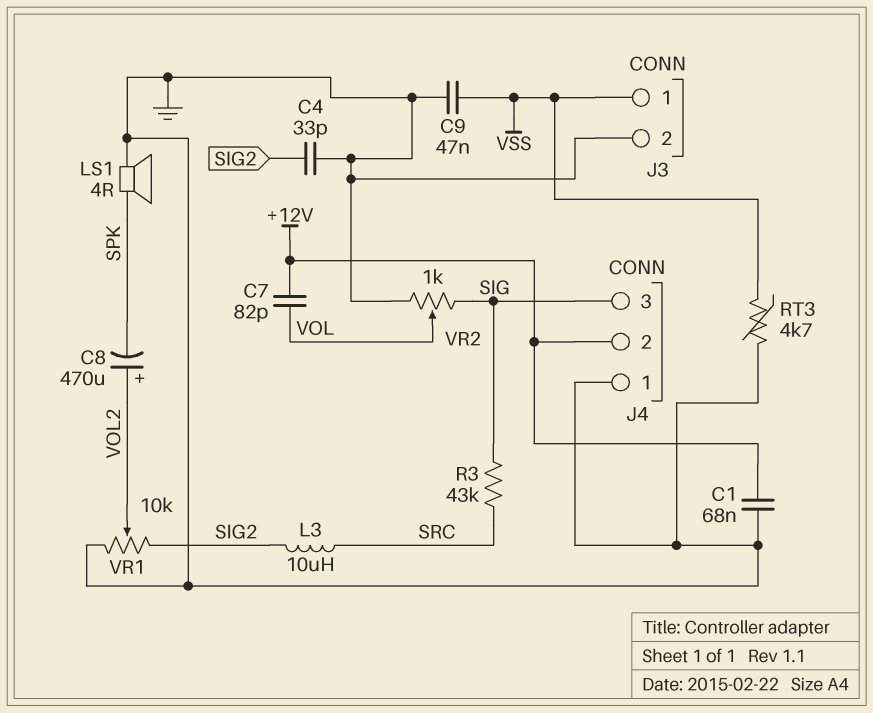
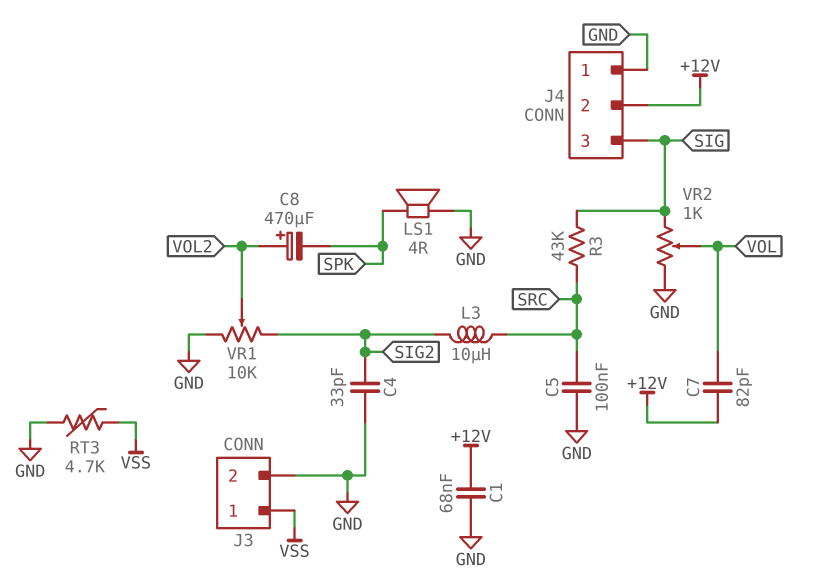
C5: none -> 100nF (GND, SRC)
C9: 47nF (GND, VSS) -> none

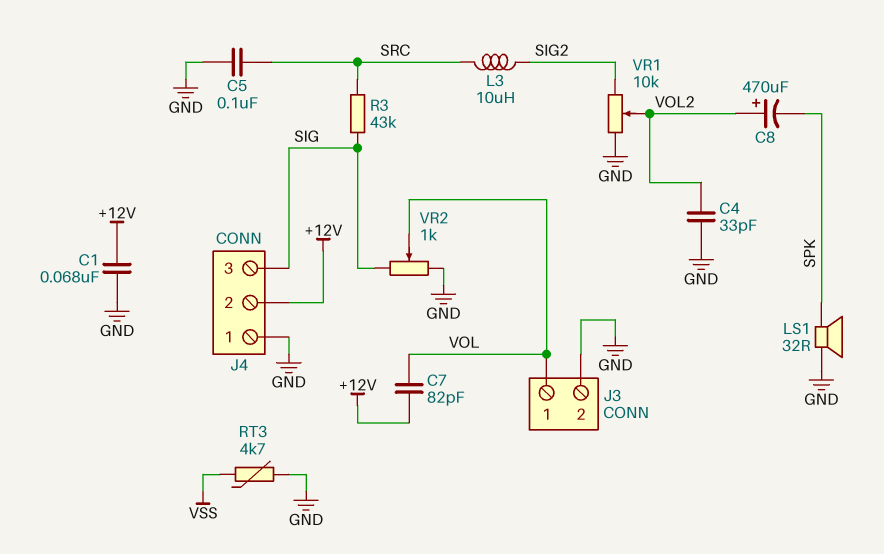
C4: 33pF (GND, SIG2) -> 33pF (GND, VOL2)
J3 pin 1: VSS -> VOL
LS1: speaker 4R (GND, SPK) -> speaker 32R (GND, SPK)

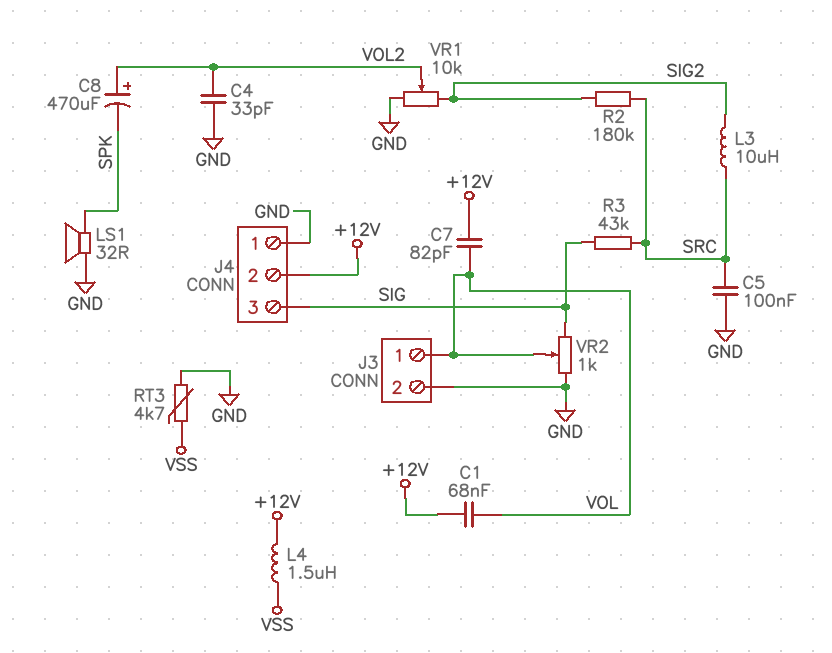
C1: 68nF (+12V, GND) -> 68nF (+12V, VOL)
L4: none -> 1.5uH (+12V, VSS)
R2: none -> 180k (SIG2, SRC)

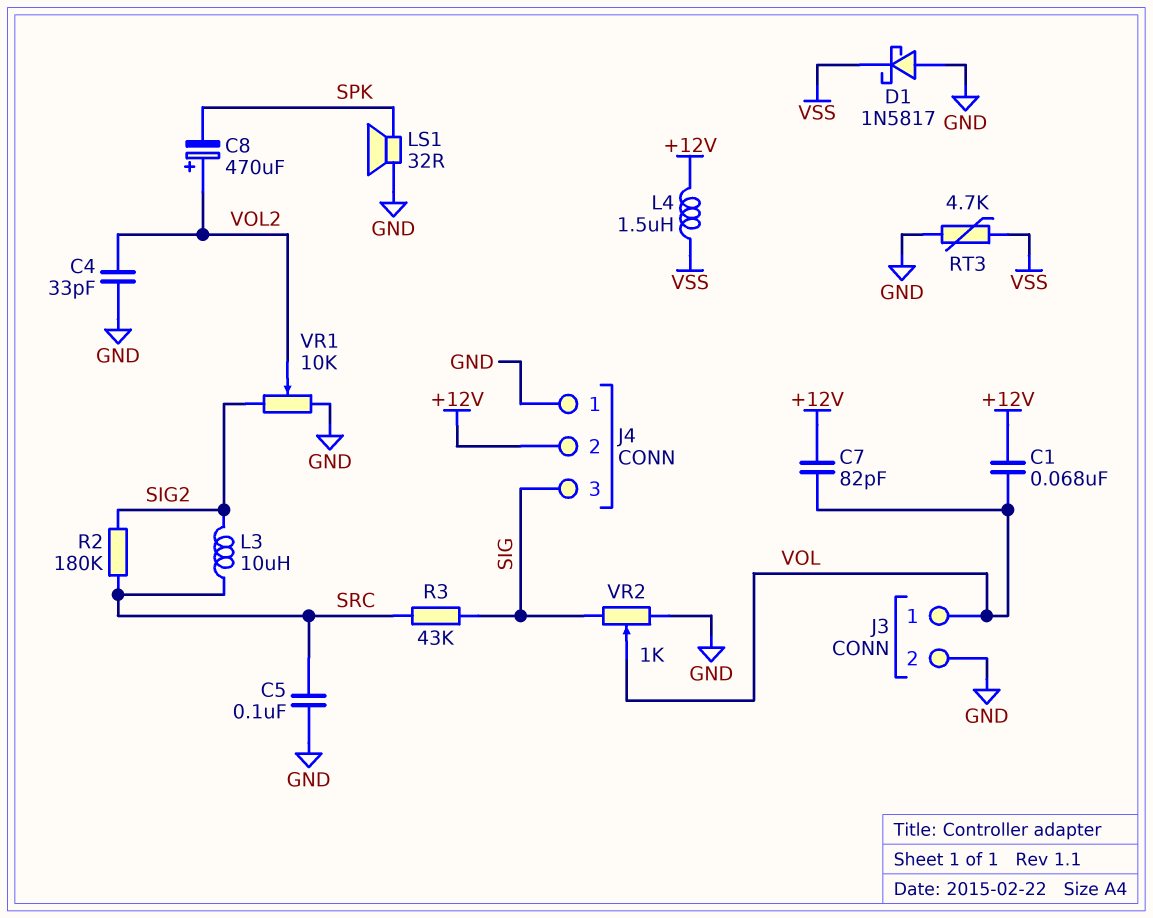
D1: none -> schottky 1N5817 (A GND, K VSS)

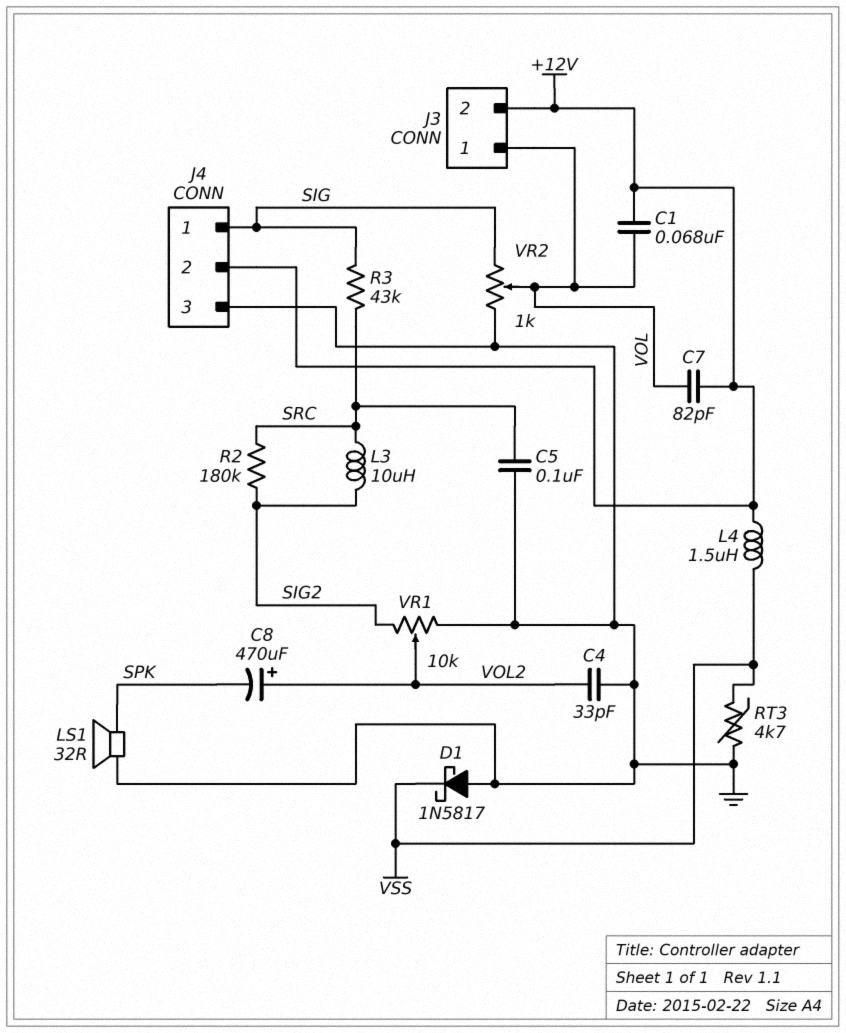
J3 pin 2: GND -> +12V
J4 pin 1: GND -> SIG
J4 pin 3: SIG -> GND

